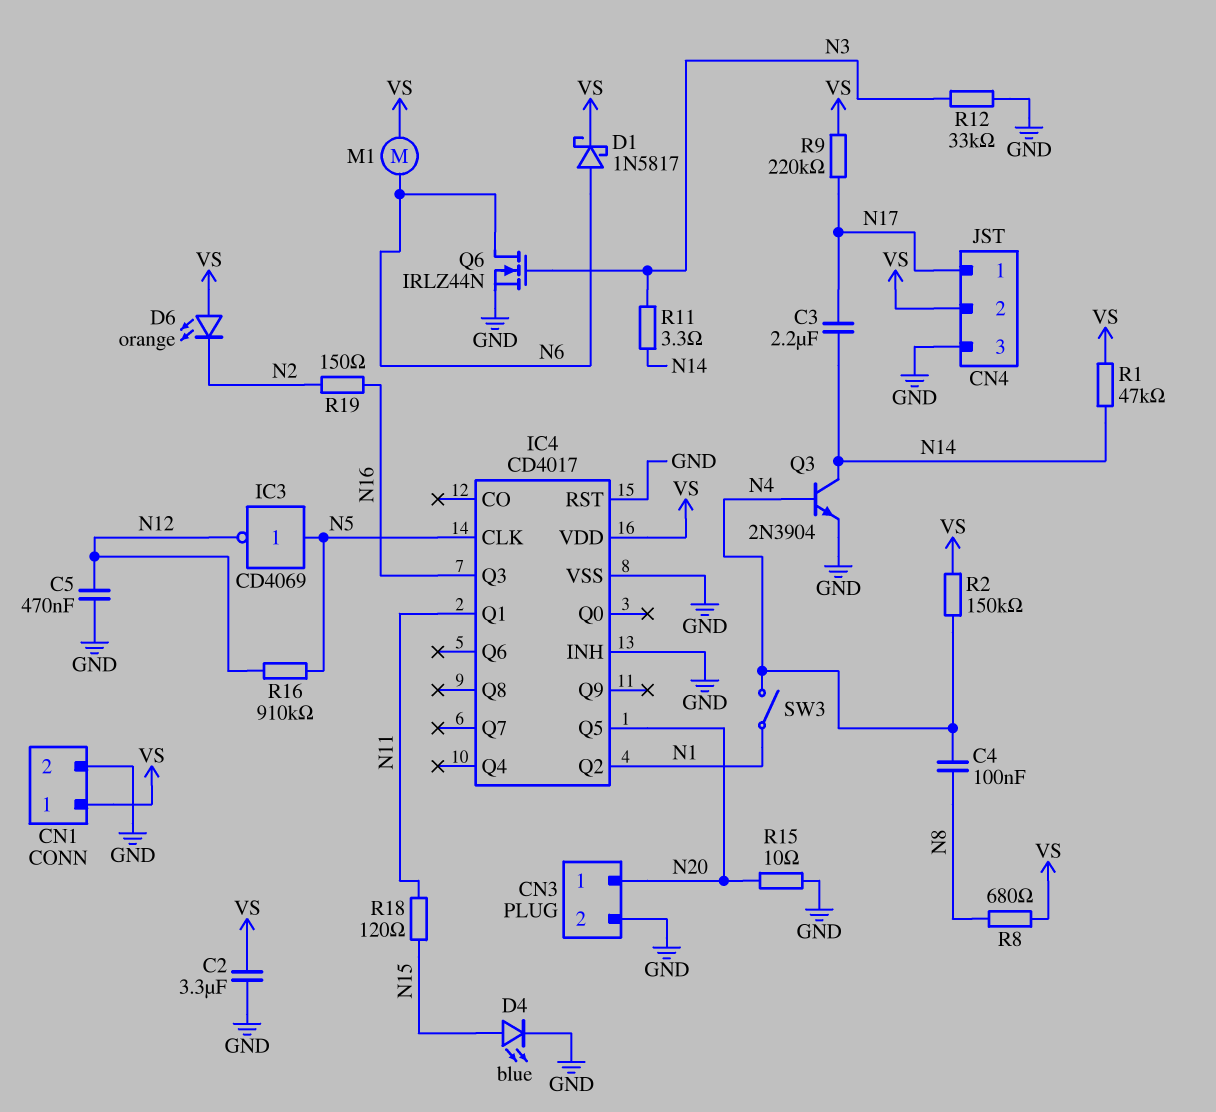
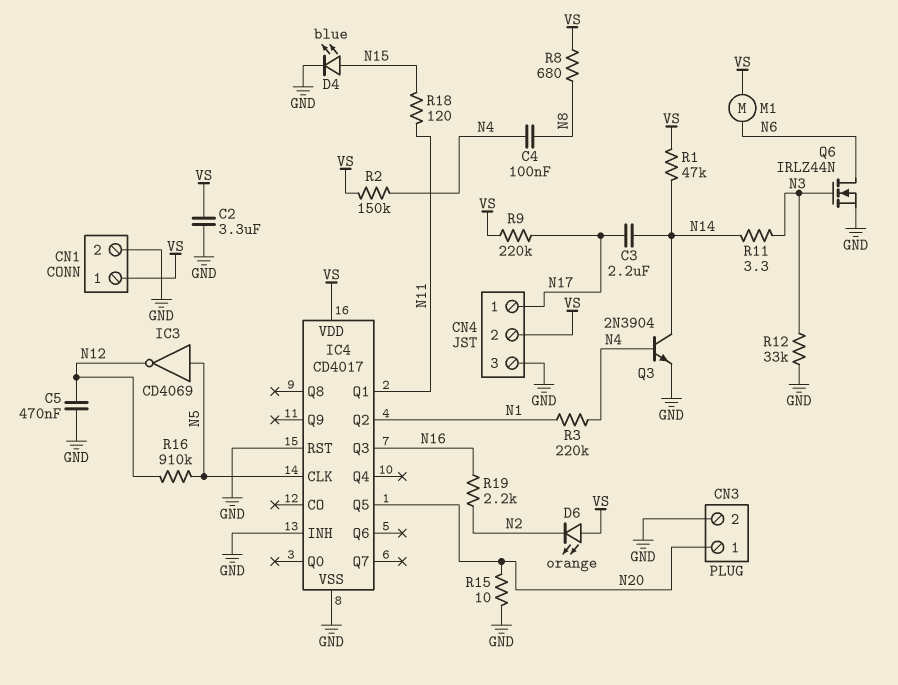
D1: schottky 1N5817 (A N6, K VS) -> none
R3: none -> 220k (N1, N4)
R19: 150 (N2, N16) -> 2.2k (N2, N16)
SW3: switch (N1, N4) -> none

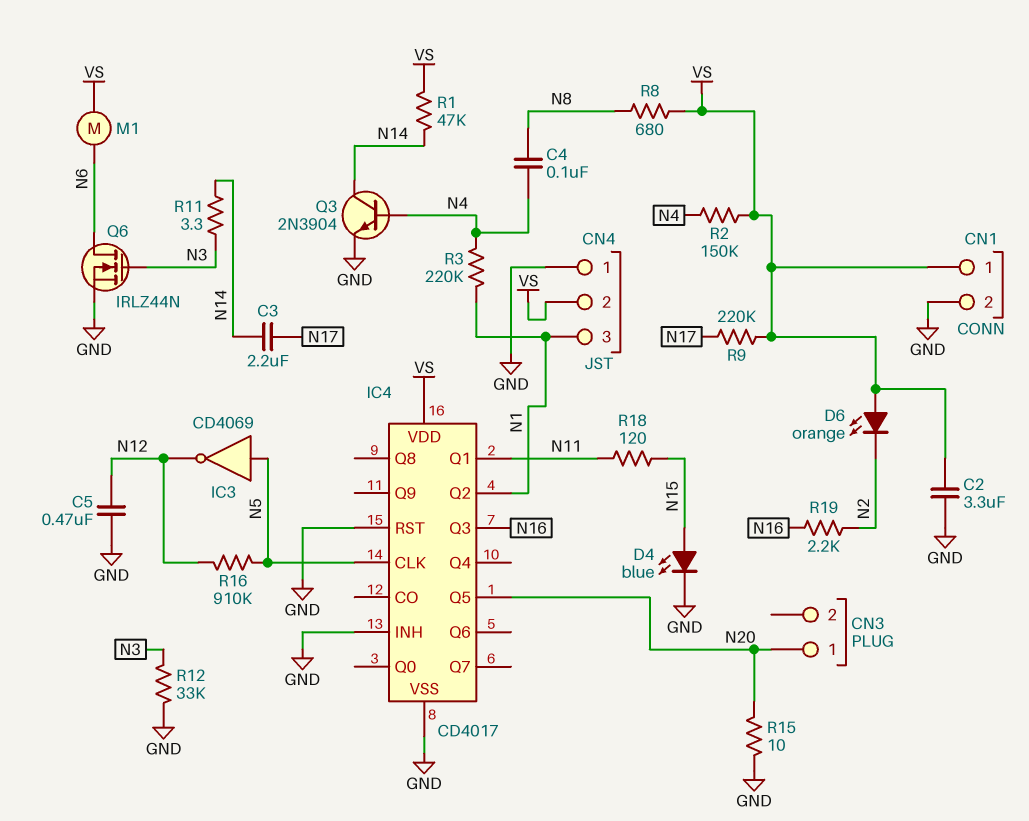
CN3 pin 2: GND -> none
CN4 pin 1: N17 -> GND
CN4 pin 3: GND -> N1

